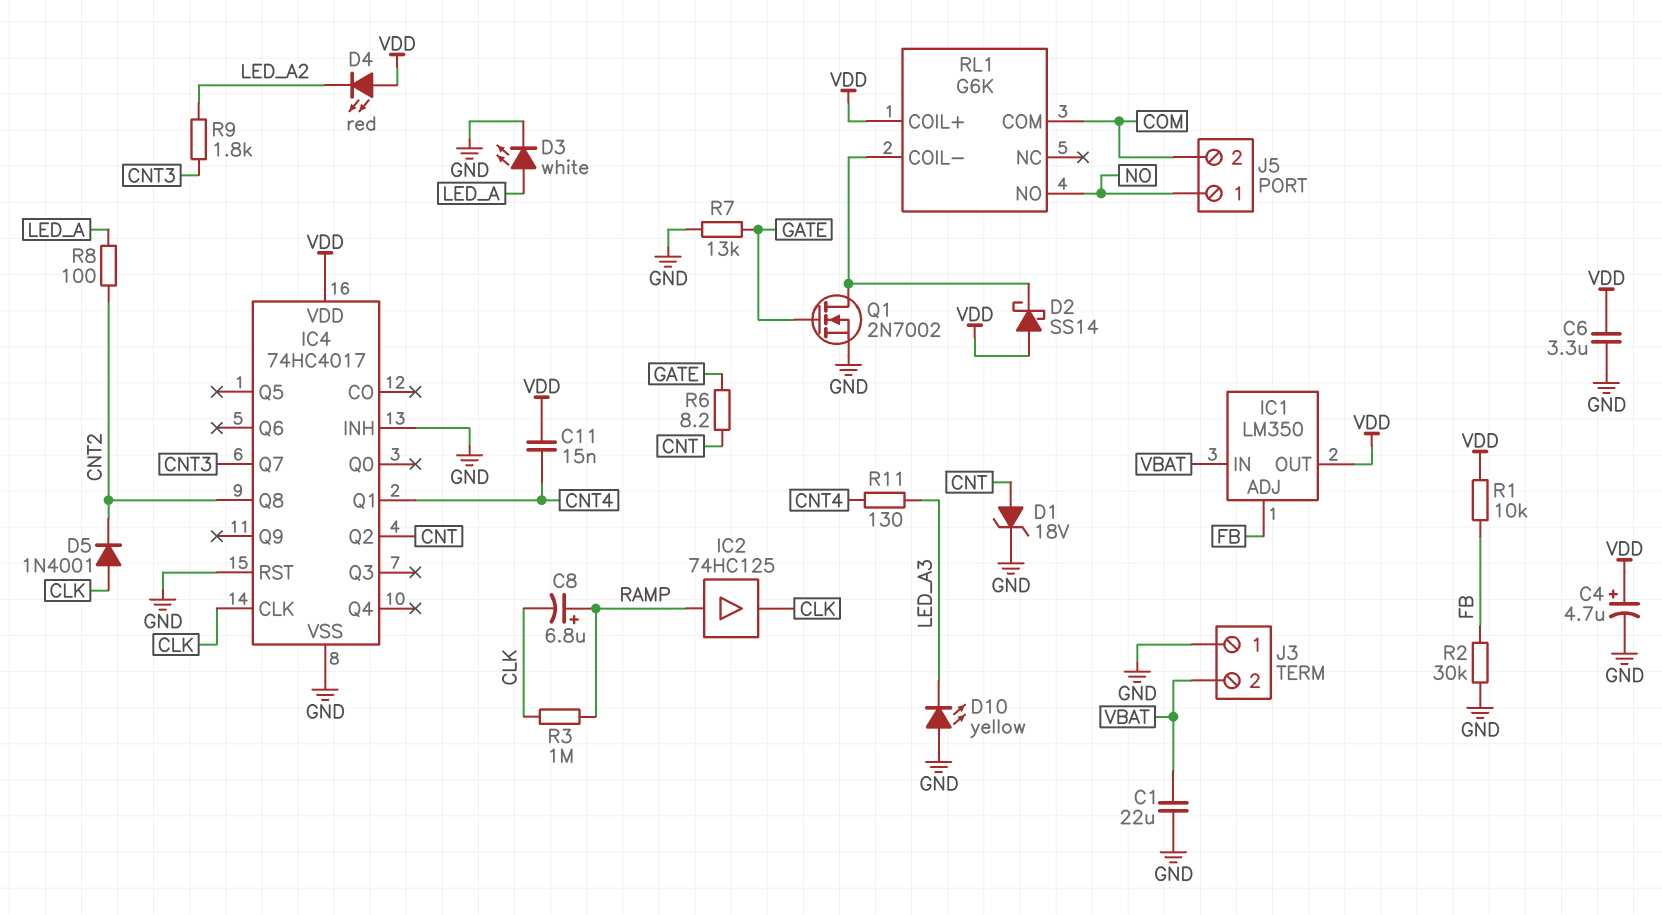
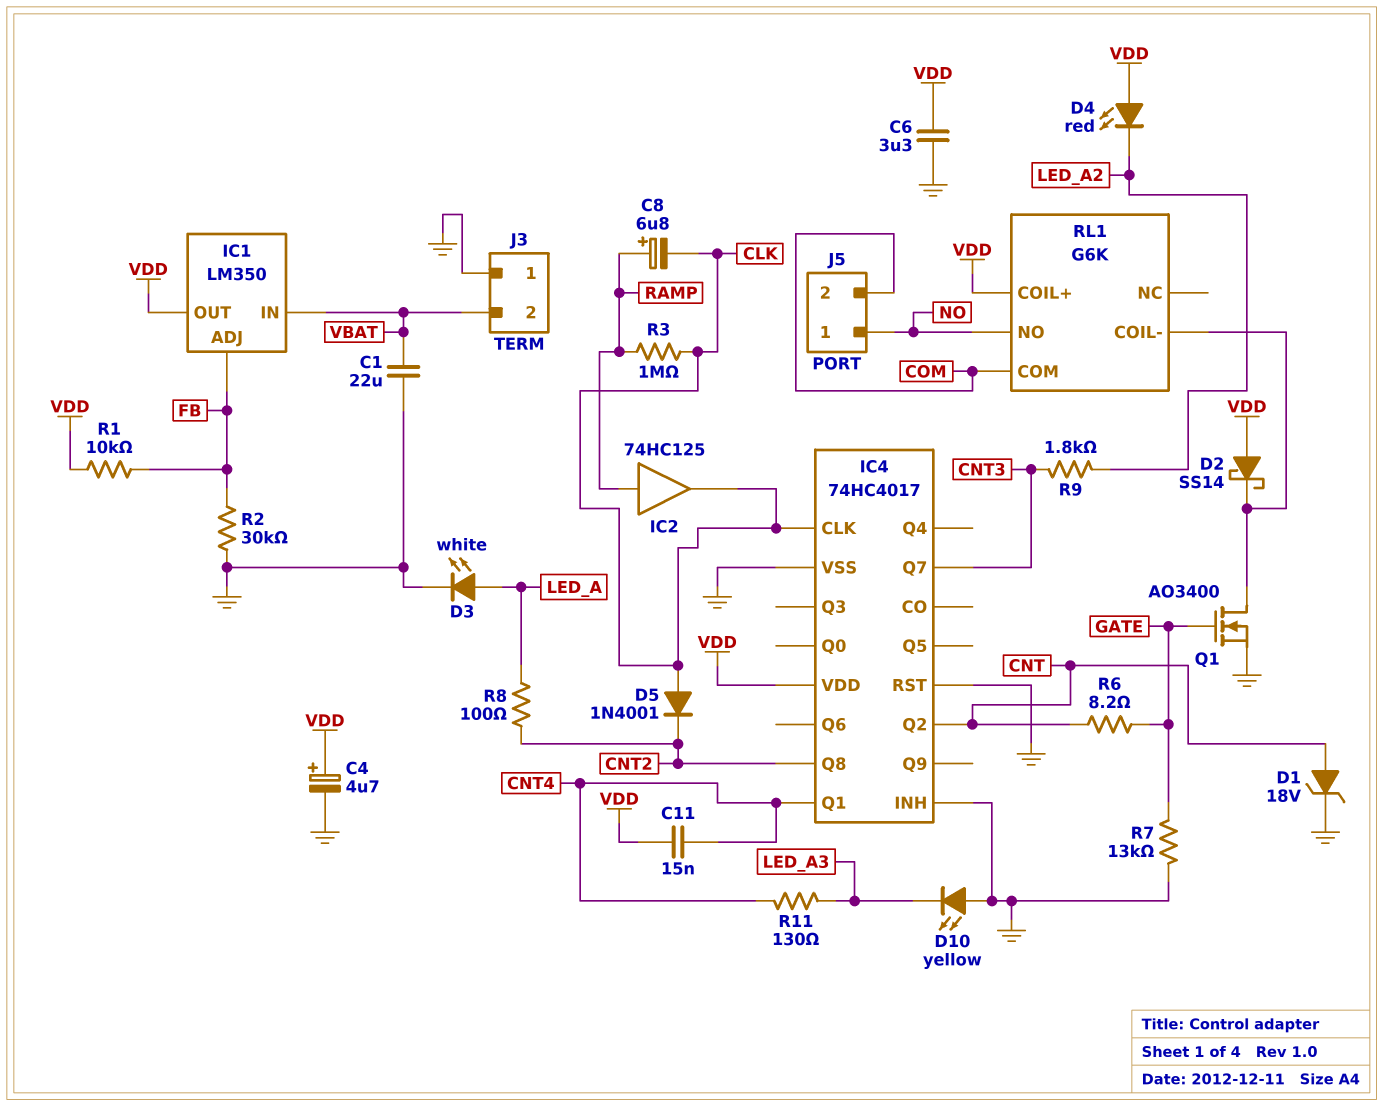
Q1: NMOS 2N7002 (G GATE, D RL1/COIL-, S GND) -> NMOS AO3400 (G GATE, D RL1/COIL-, S GND)

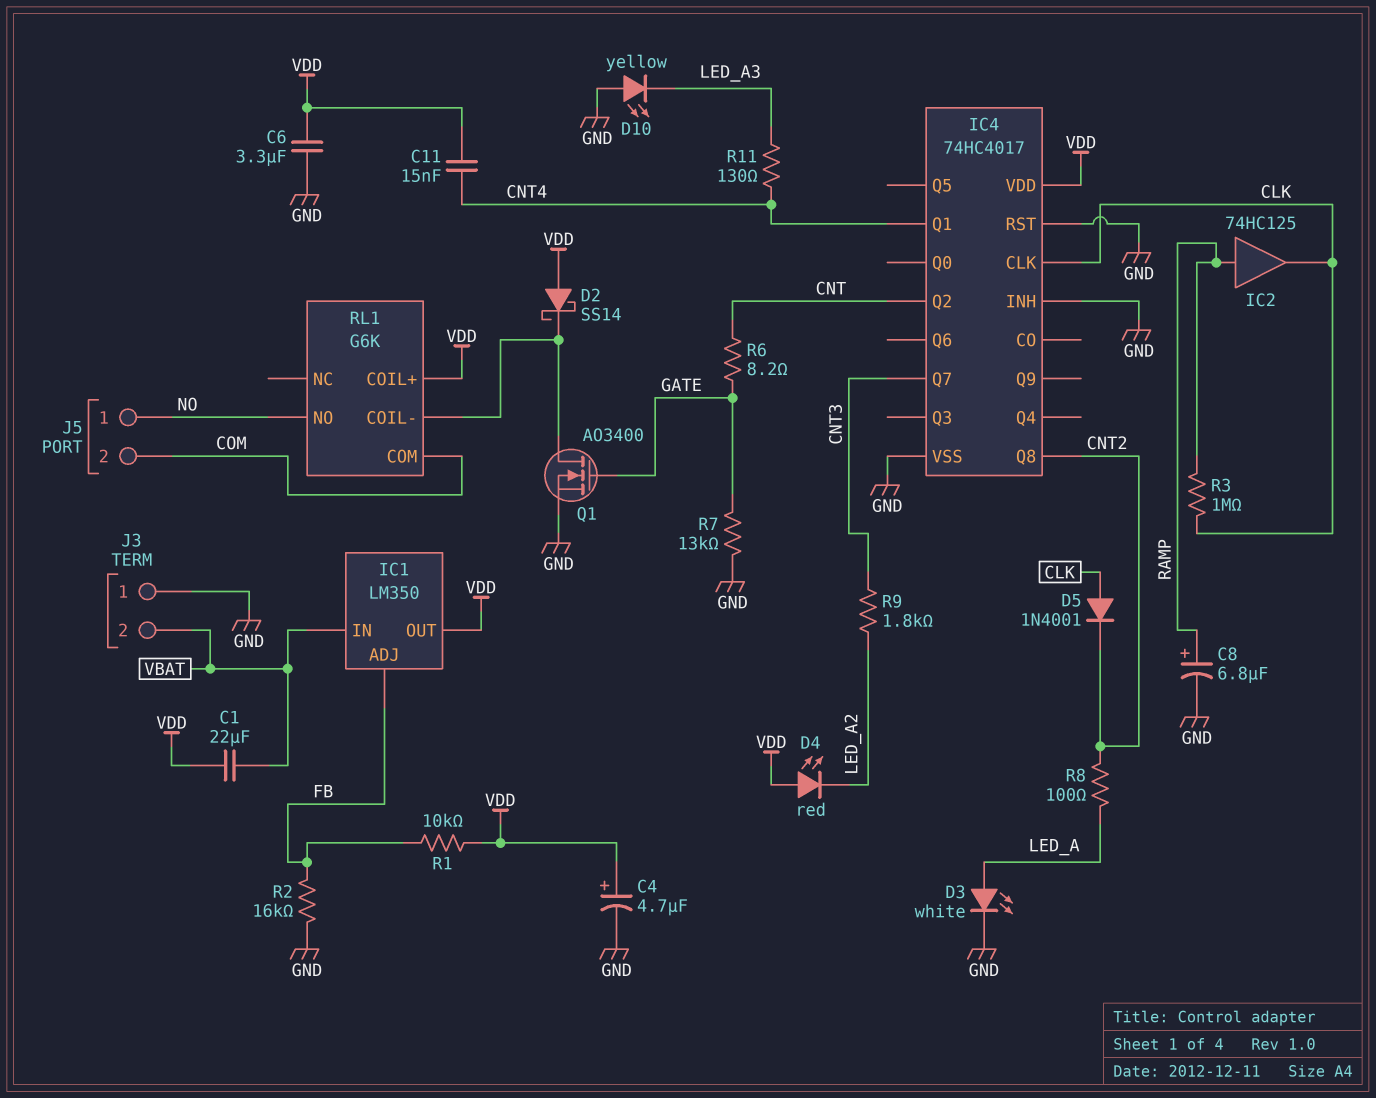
C1: 22uF (GND, VBAT) -> 22uF (VBAT, VDD)
C8: 6.8uF (plus RAMP, minus CLK) -> 6.8uF (plus RAMP, minus GND)
D1: zener 18V (A CNT, K GND) -> none
R2: 30k (FB, GND) -> 16k (FB, GND)

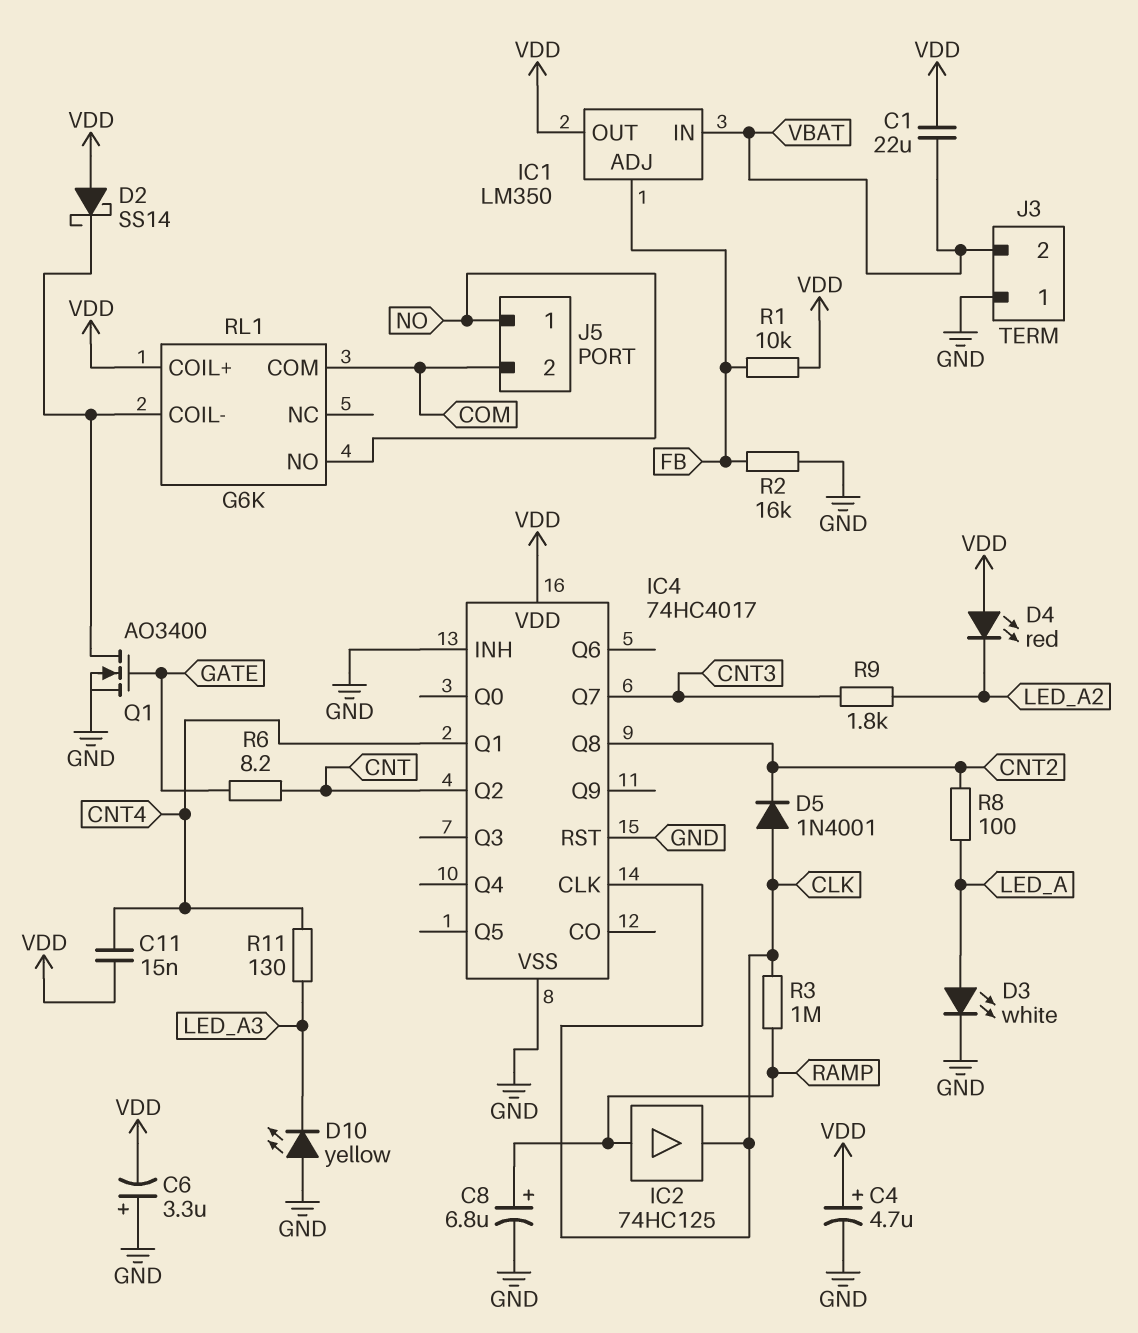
C6: 3.3uF (GND, VDD) -> 3.3uF (plus GND, minus VDD)
R7: 13k (GATE, GND) -> none

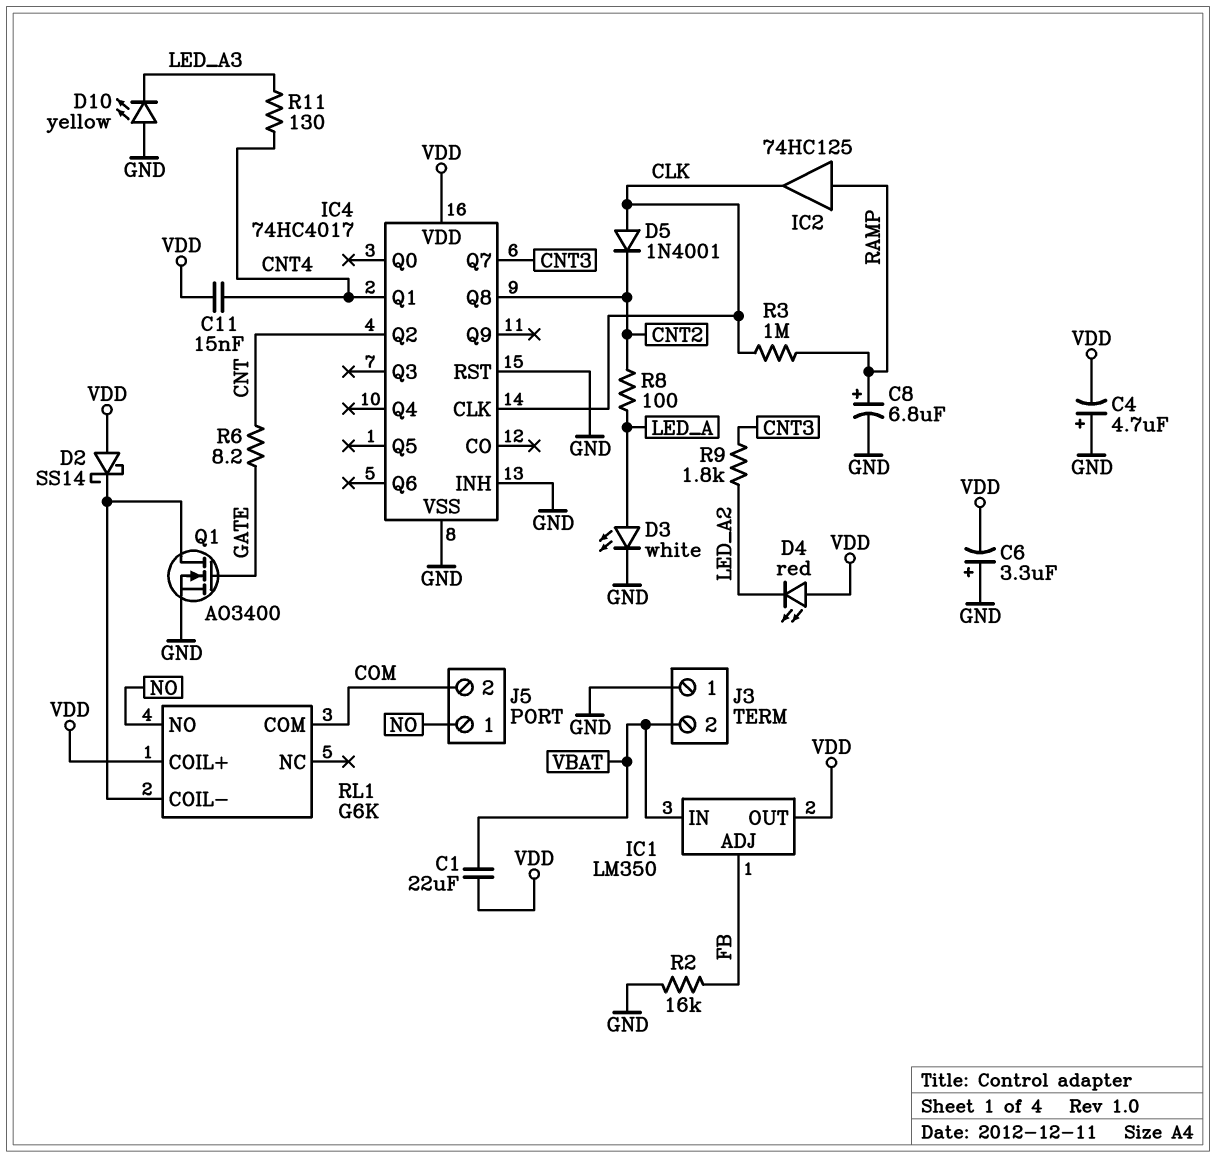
C4: 4.7uF (plus VDD, minus GND) -> 4.7uF (plus GND, minus VDD)
R1: 10k (FB, VDD) -> none

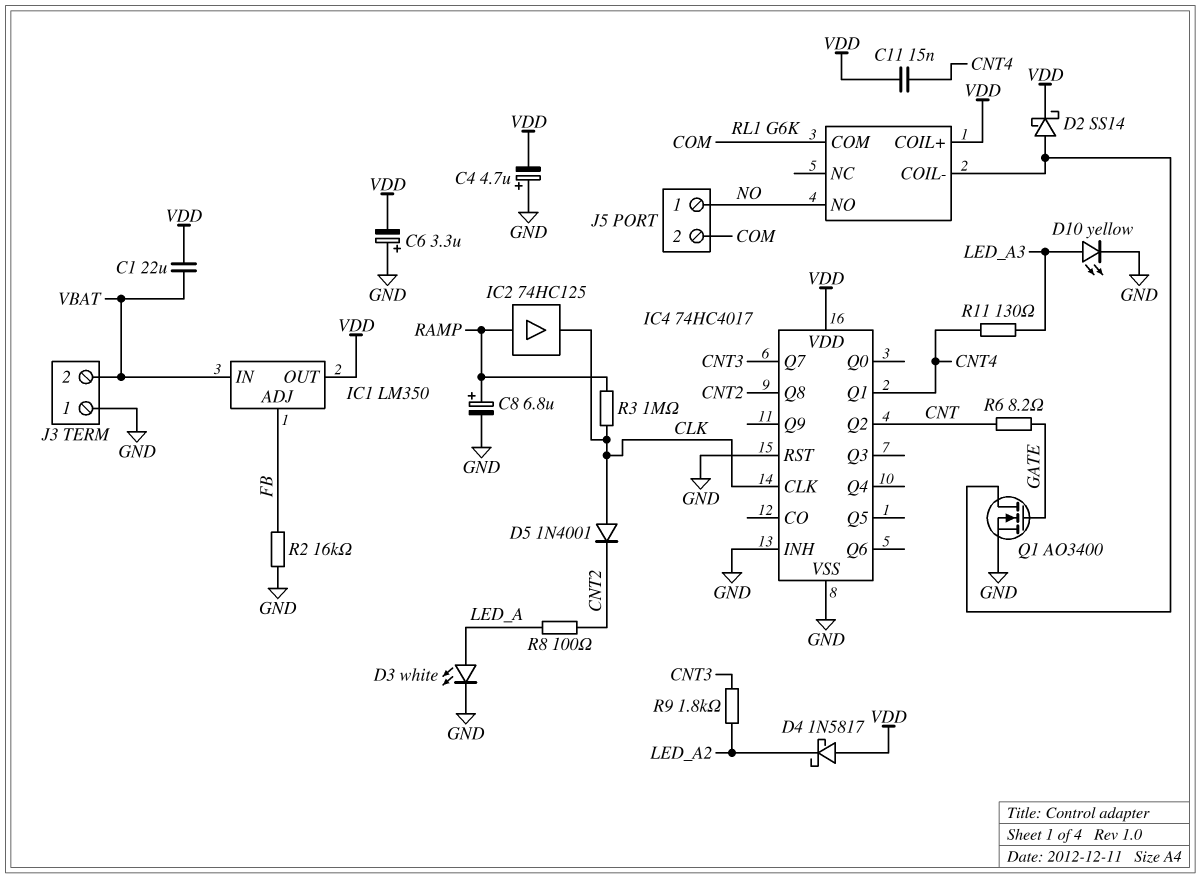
D2: schottky SS14 (A VDD, K RL1/COIL-) -> schottky SS14 (A RL1/COIL-, K VDD)
D4: LED red (A VDD, K LED_A2) -> schottky 1N5817 (A VDD, K LED_A2)
D10: LED yellow (A GND, K LED_A3) -> LED yellow (A LED_A3, K GND)

